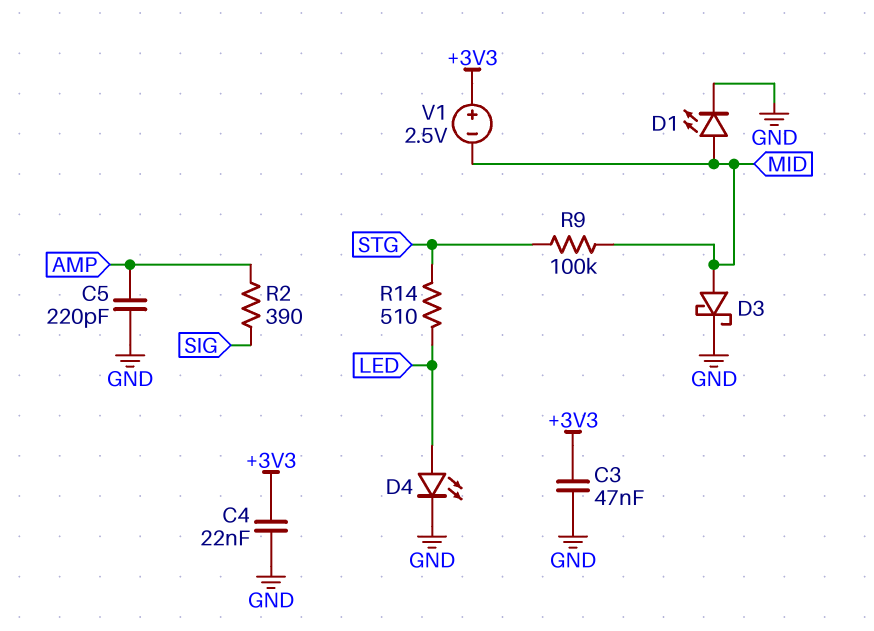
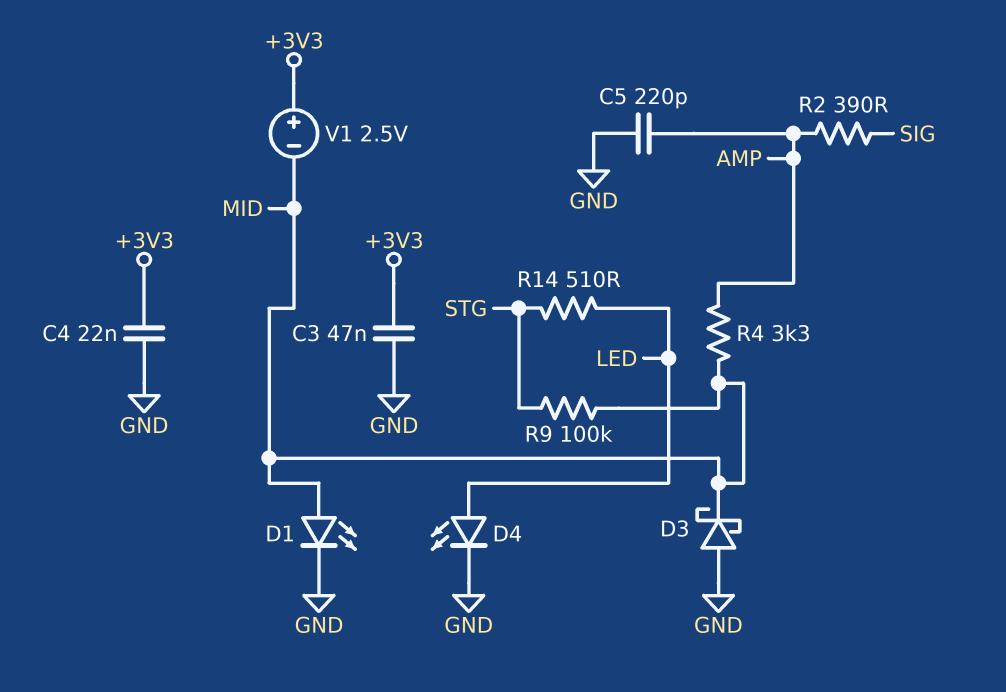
D3: schottky (A MID, K GND) -> schottky (A GND, K MID)
R4: none -> 3.3k (AMP, MID)

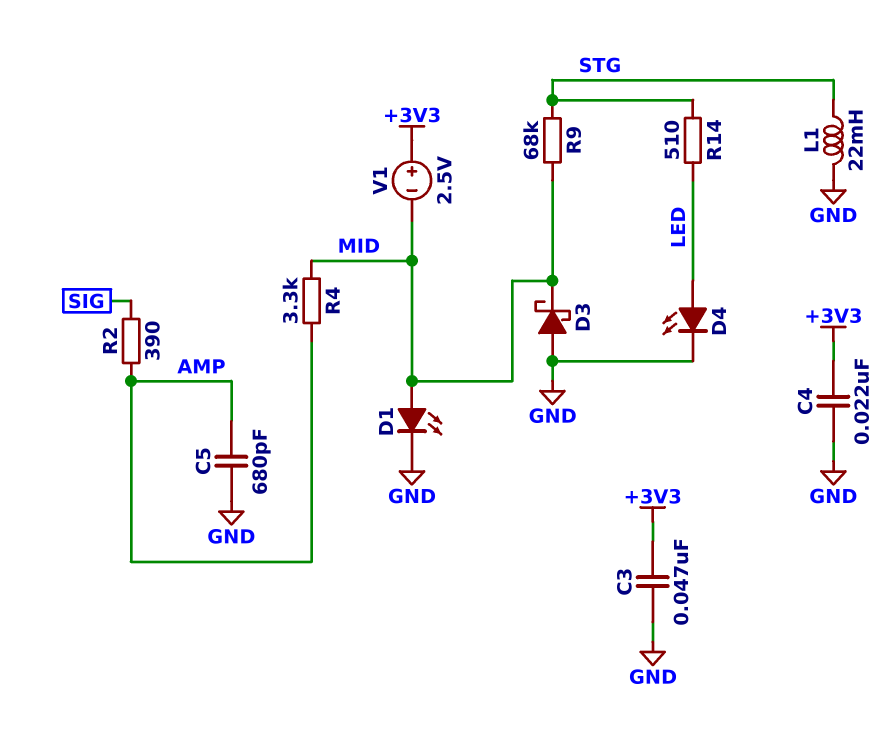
C5: 220pF (AMP, GND) -> 680pF (AMP, GND)
L1: none -> 22mH (GND, STG)
R9: 100k (MID, STG) -> 68k (MID, STG)

